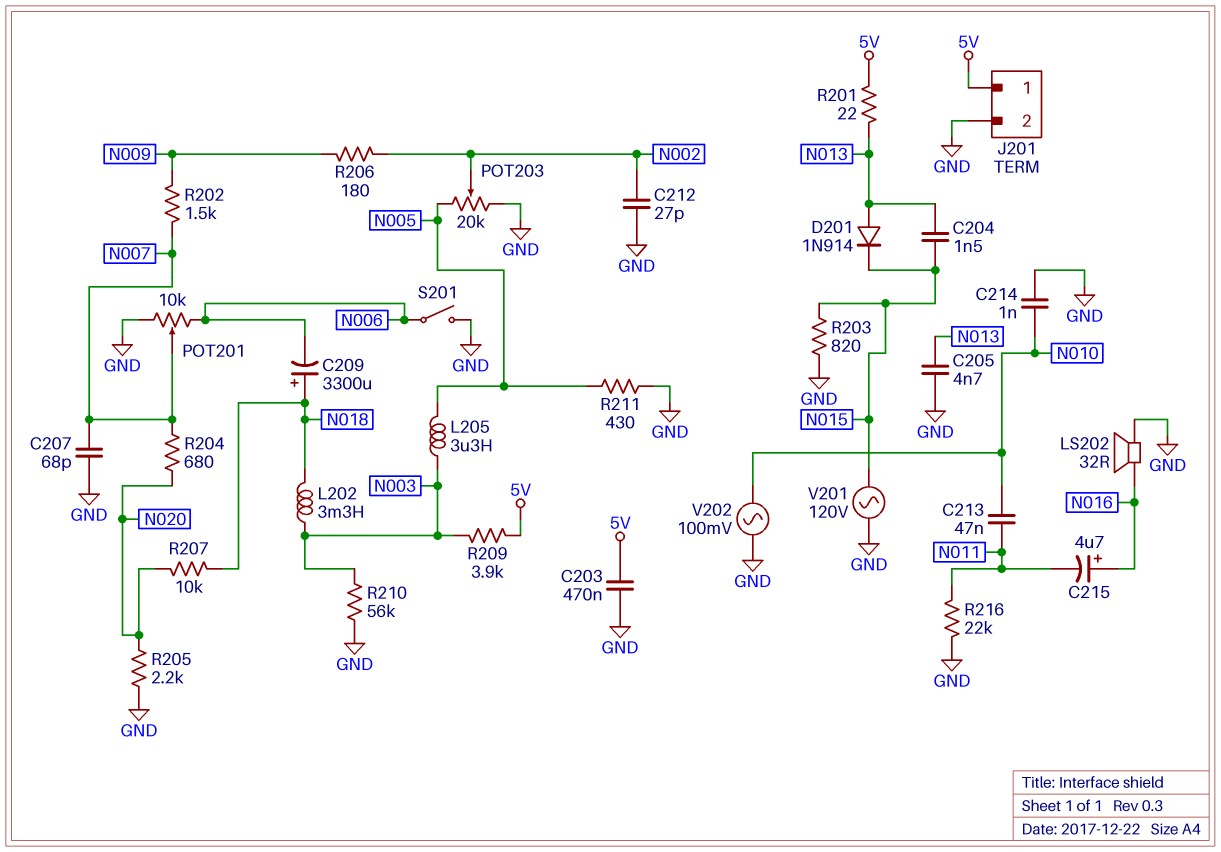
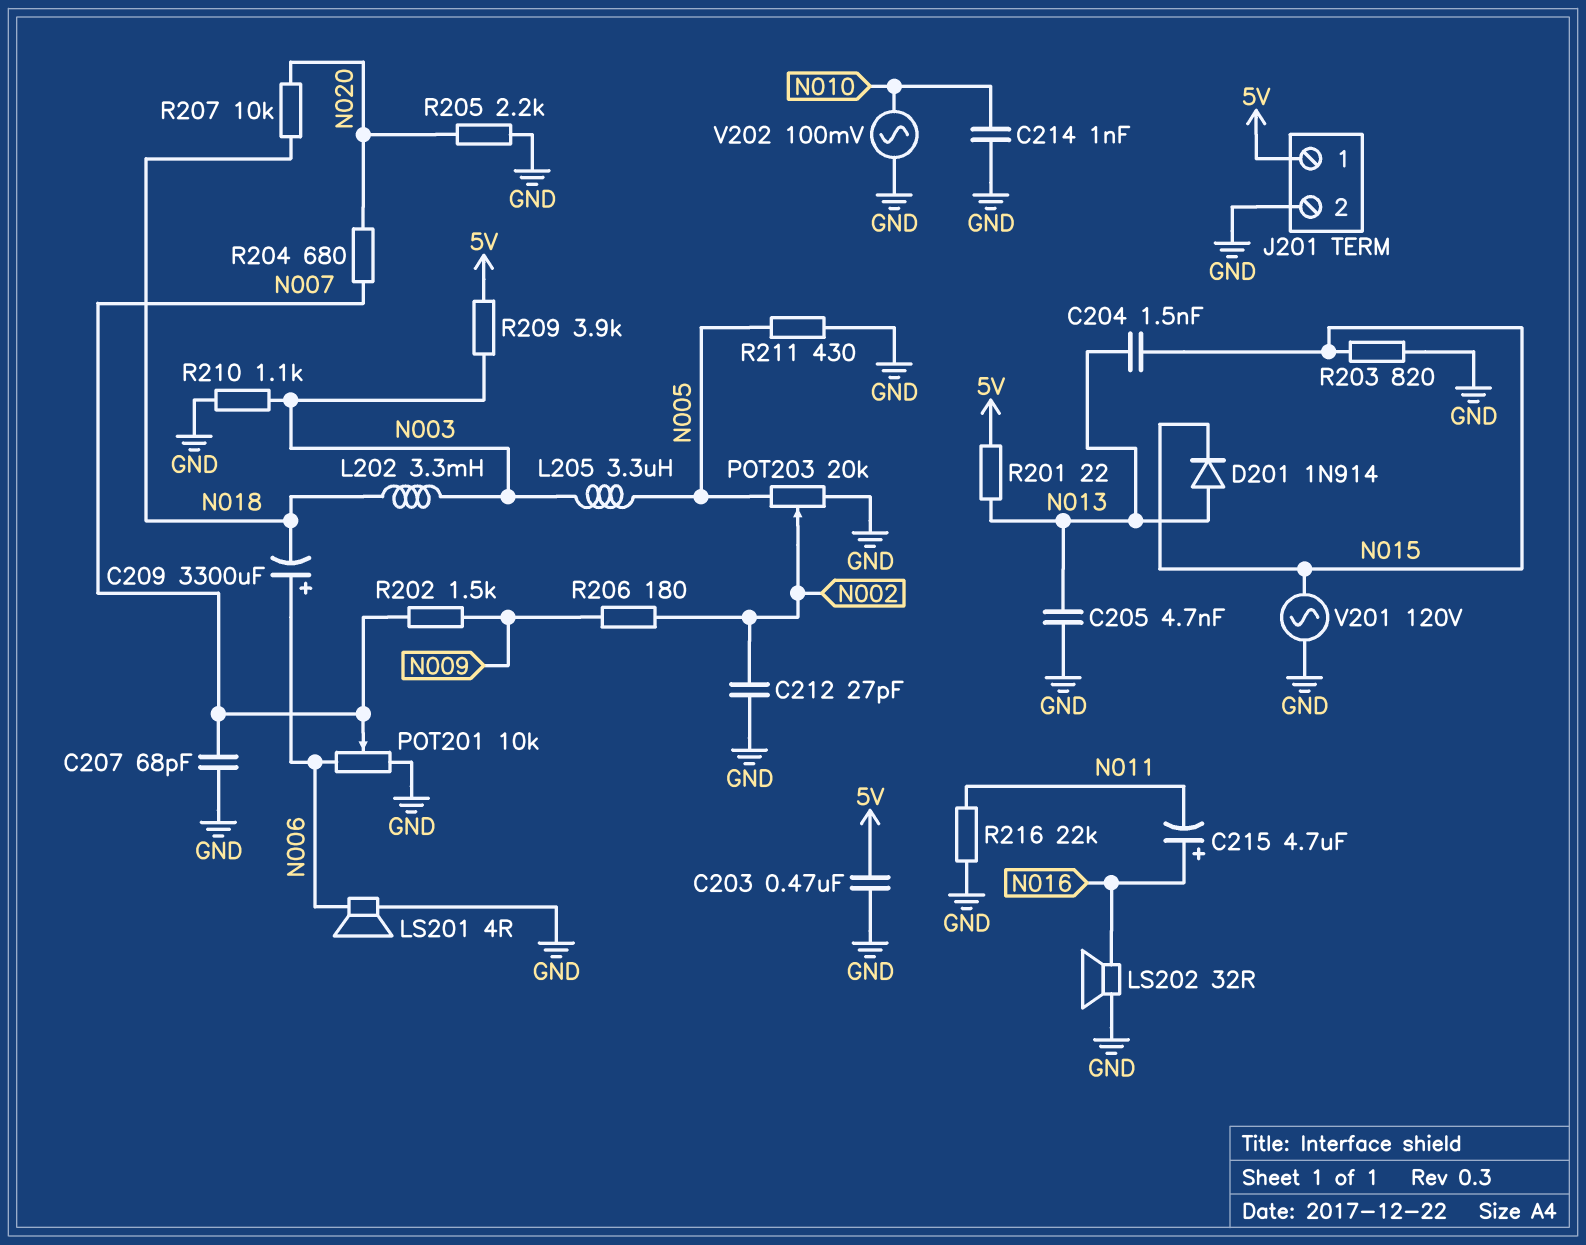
C209: 3300uF (plus N018, minus N006) -> 3300uF (plus N006, minus N018)
C213: 47nF (N010, N011) -> none
LS201: none -> speaker 4R (GND, N006)
R210: 56k (GND, N003) -> 1.1k (GND, N003)
S201: switch (GND, N006) -> none

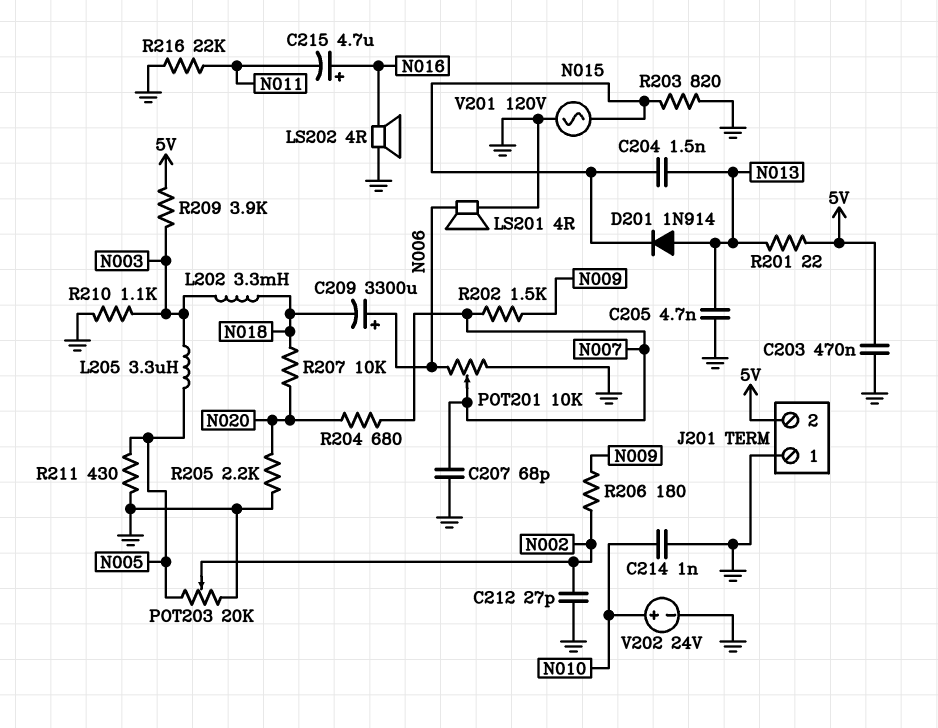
J201 pin 1: 5V -> GND
J201 pin 2: GND -> 5V
LS202: speaker 32R (GND, N016) -> speaker 4R (GND, N016)
V202: AC 100mV (GND, N010) -> 24V (plus N010, minus GND)

